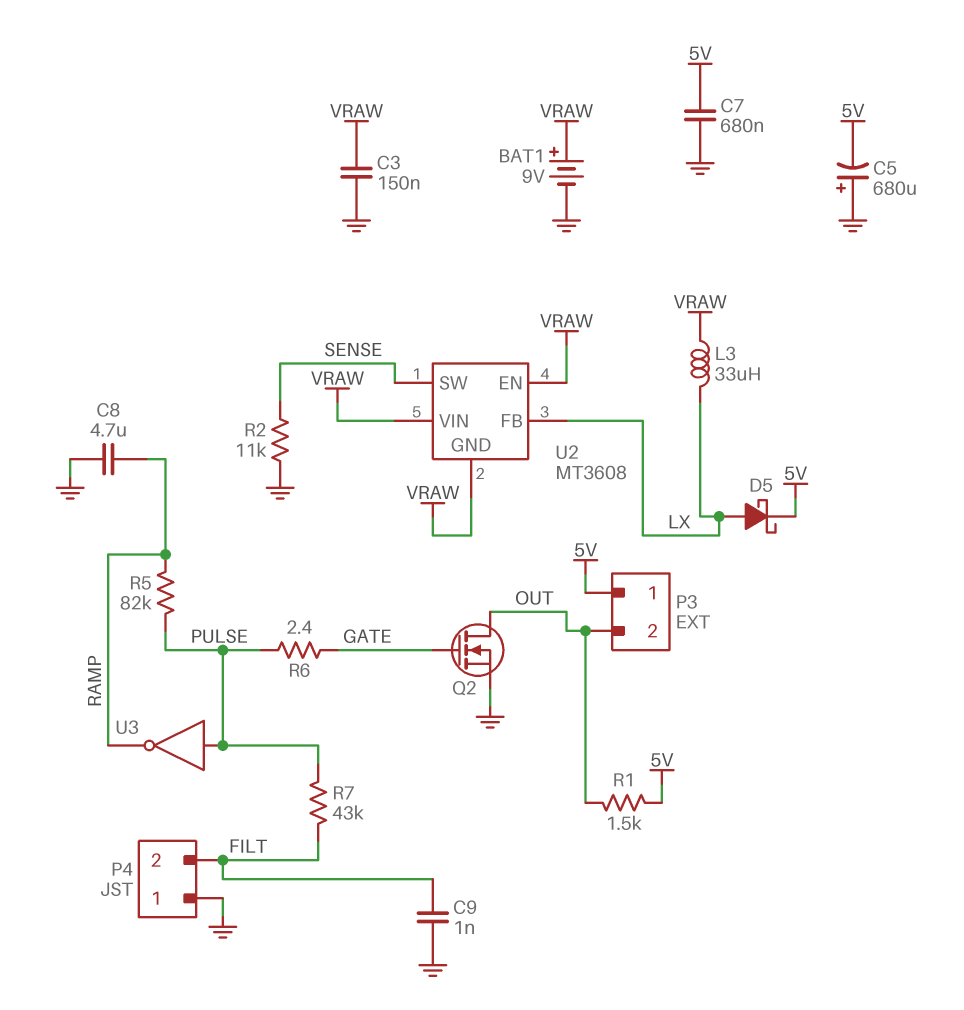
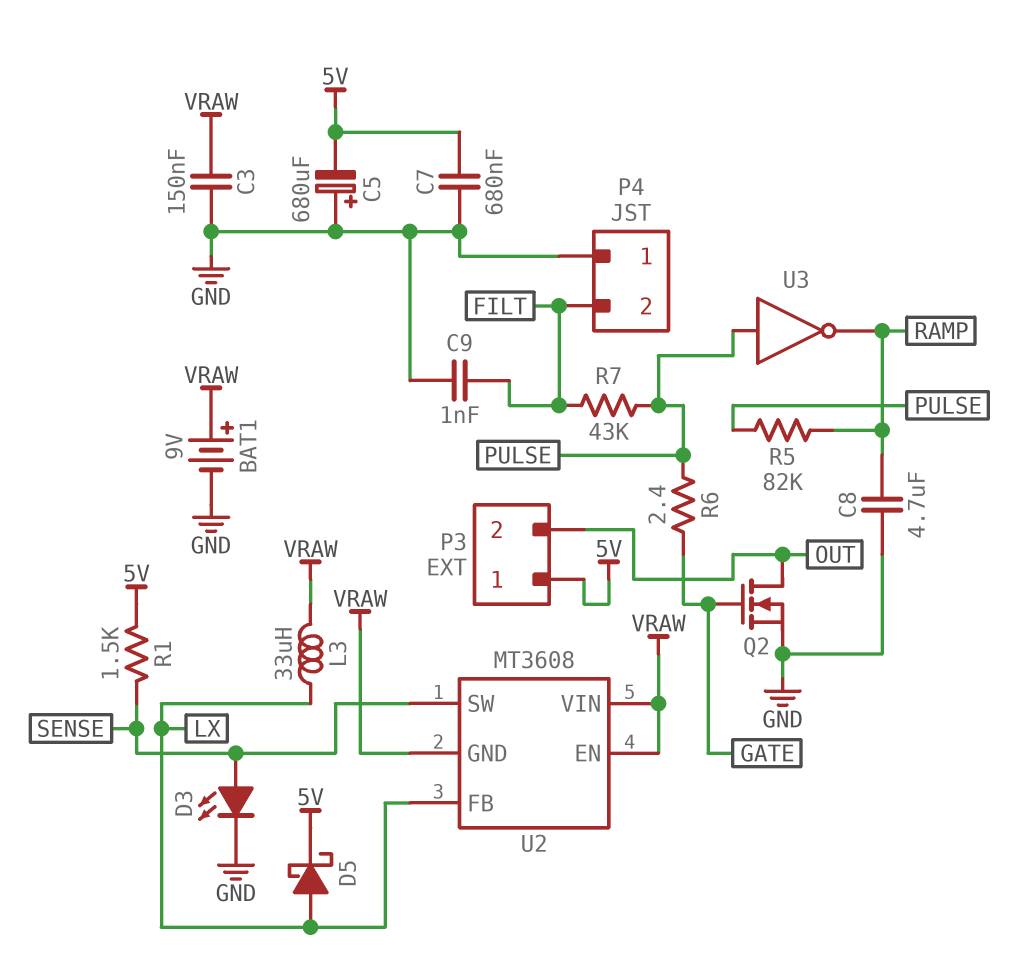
D3: none -> LED (A SENSE, K GND)
R1: 1.5k (5V, OUT) -> 1.5k (5V, SENSE)
R2: 11k (GND, SENSE) -> none

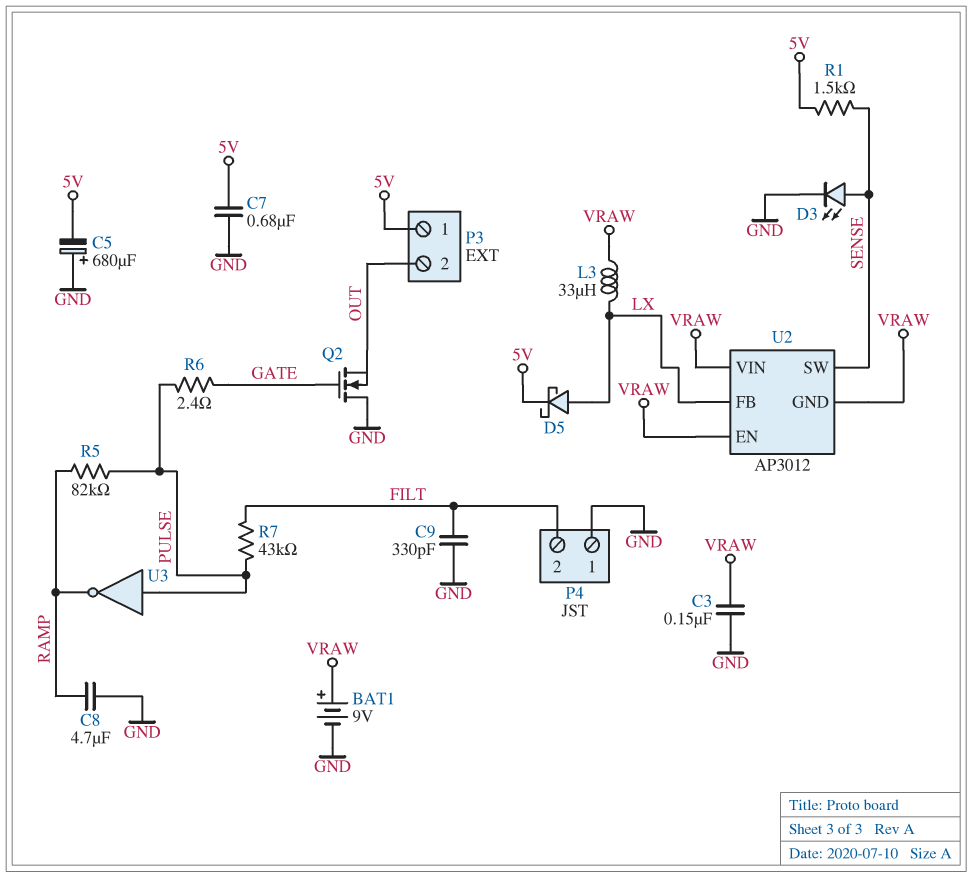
C9: 1nF (FILT, GND) -> 330pF (FILT, GND)
Q2: NMOS (G GATE, D OUT, S GND) -> NMOS (G GATE, D GND, S OUT)
U2: MT3608 -> AP3012

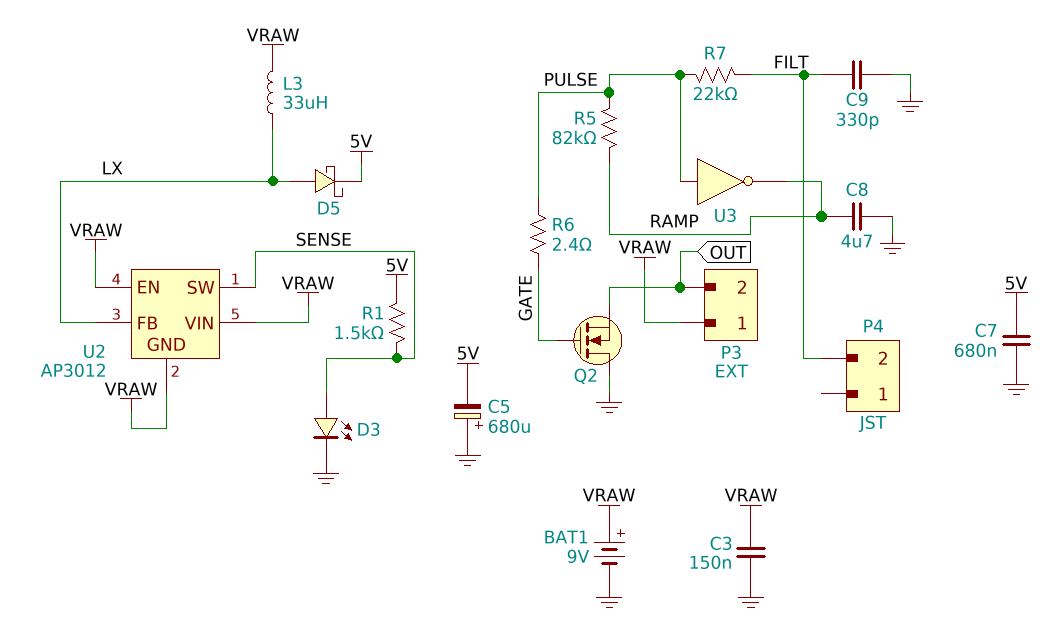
P3 pin 1: 5V -> VRAW
P4 pin 1: GND -> none
R7: 43k (FILT, PULSE) -> 22k (FILT, PULSE)

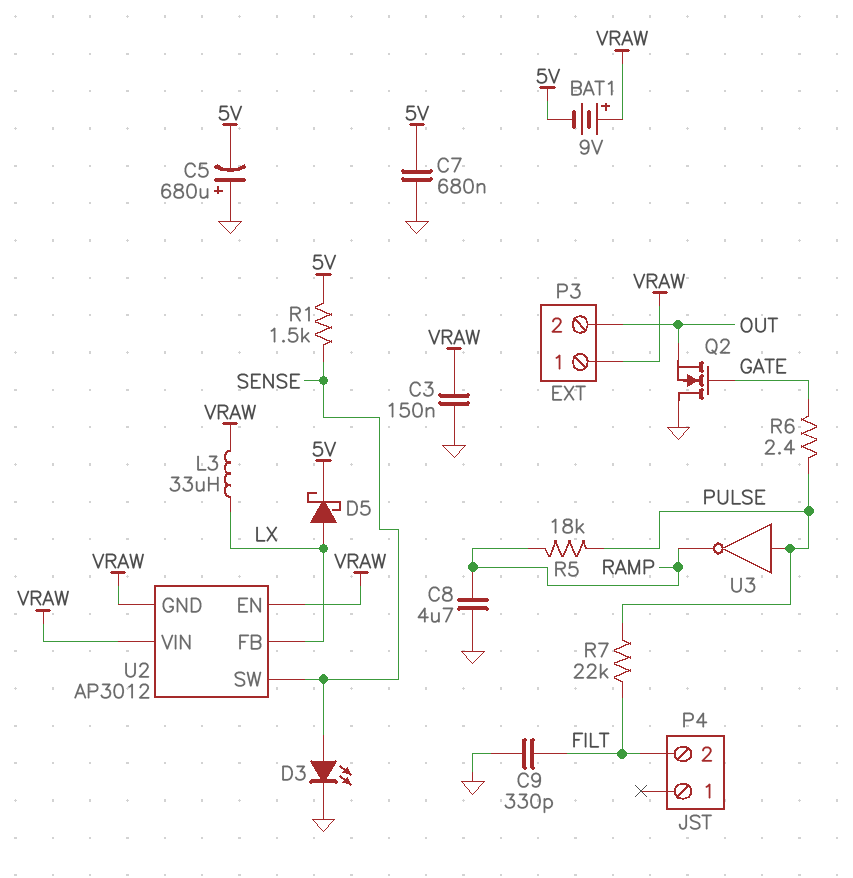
BAT1: 9V (plus VRAW, minus GND) -> 9V (plus VRAW, minus 5V)
R5: 82k (PULSE, RAMP) -> 18k (PULSE, RAMP)

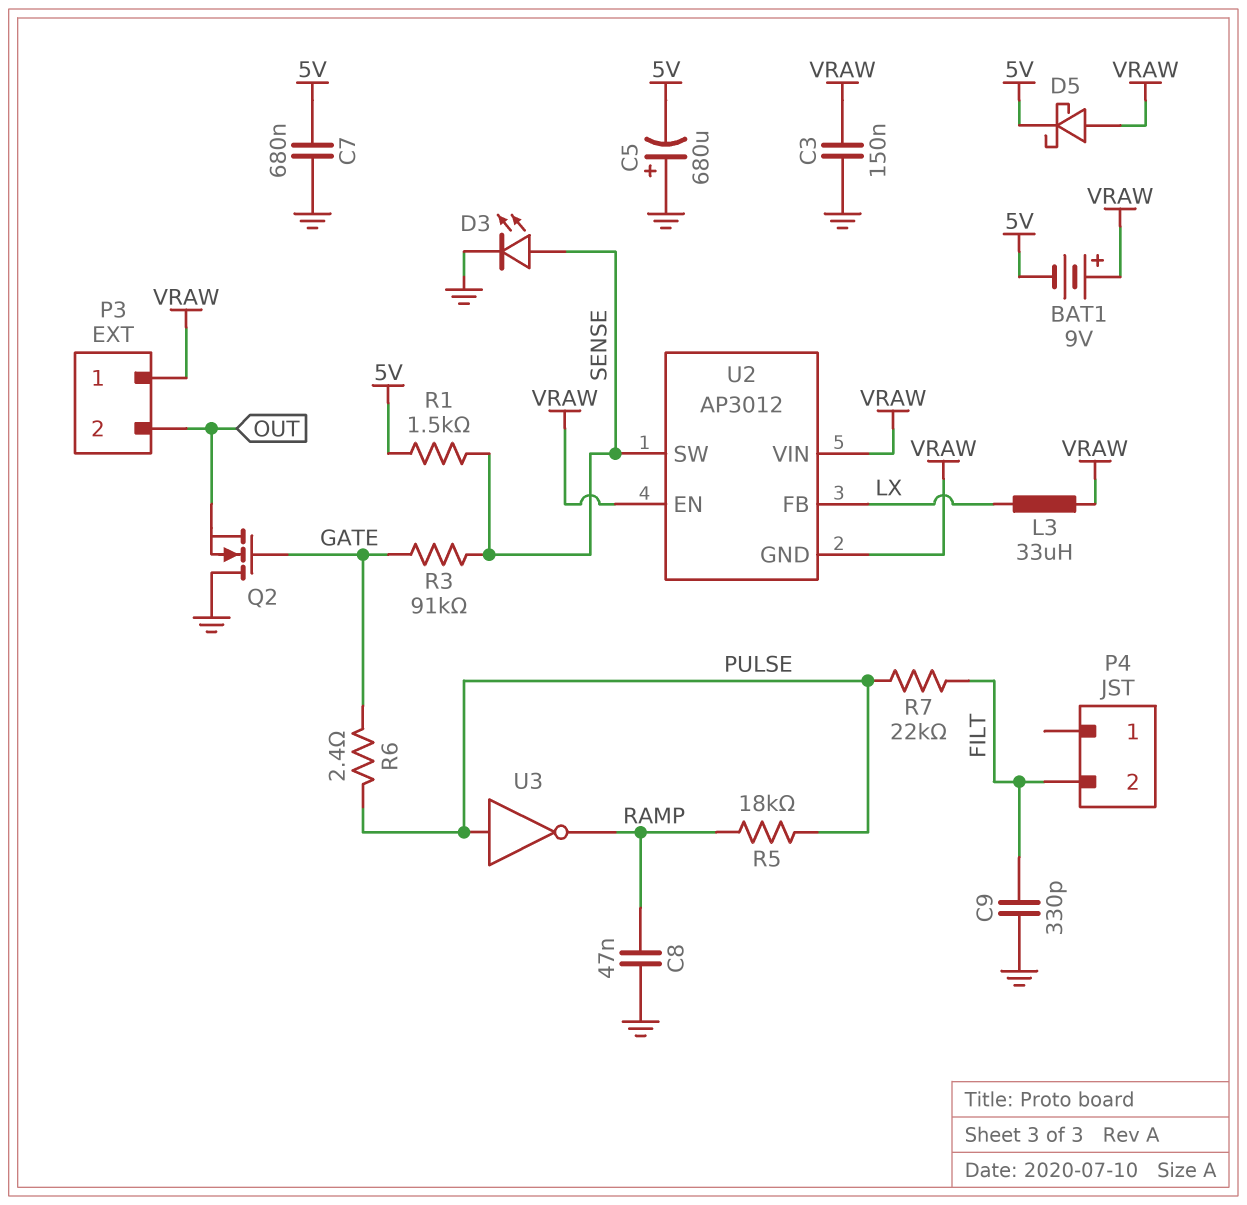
C8: 4.7uF (GND, RAMP) -> 47nF (GND, RAMP)
D5: schottky (A LX, K 5V) -> schottky (A VRAW, K 5V)
R3: none -> 91k (GATE, SENSE)

